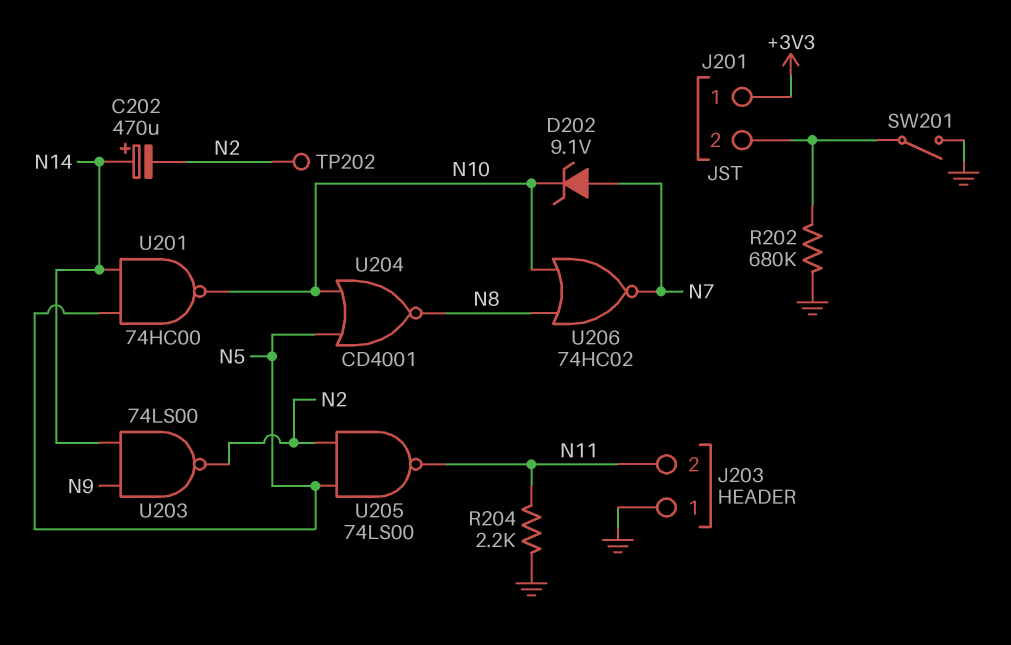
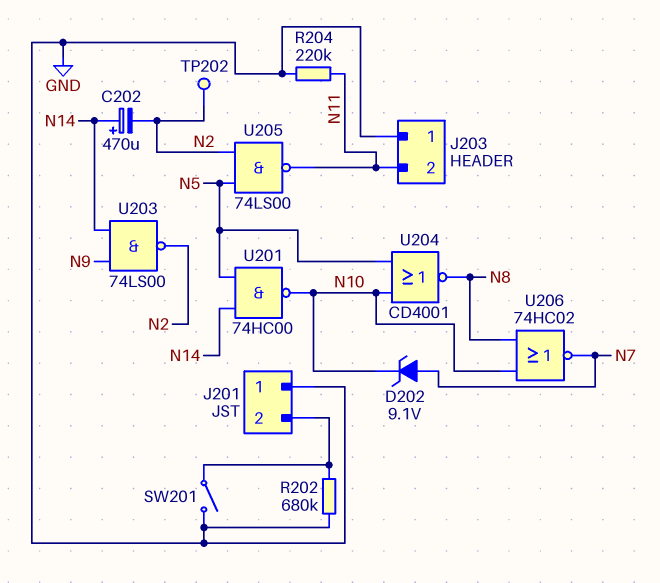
J201 pin 1: +3V3 -> GND
R204: 2.2k (GND, N11) -> 220k (GND, N11)

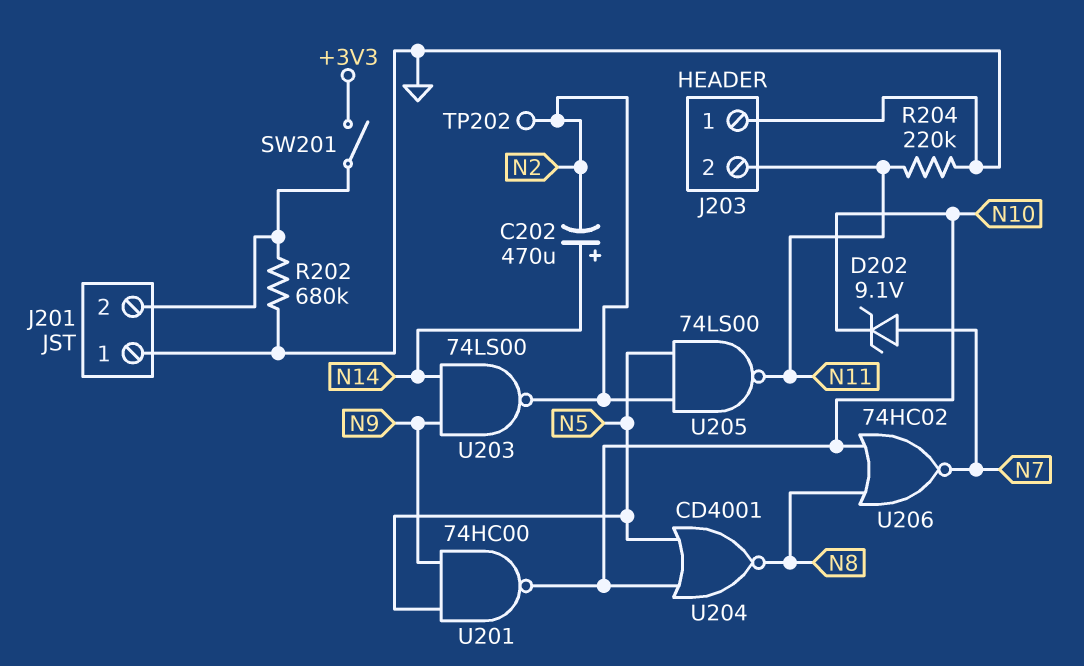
SW201: switch (GND, J201/2) -> switch (+3V3, J201/2)
U201: NAND 74HC00 (in N5, in N14, out N10) -> NAND 74HC00 (in N5, in N9, out N10)

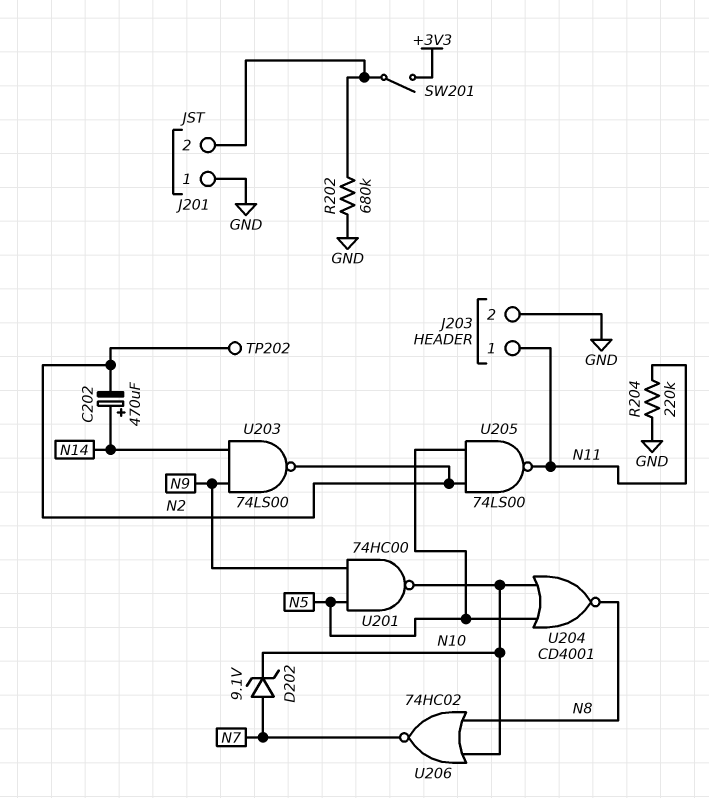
J203 pin 1: GND -> N11
J203 pin 2: N11 -> GND

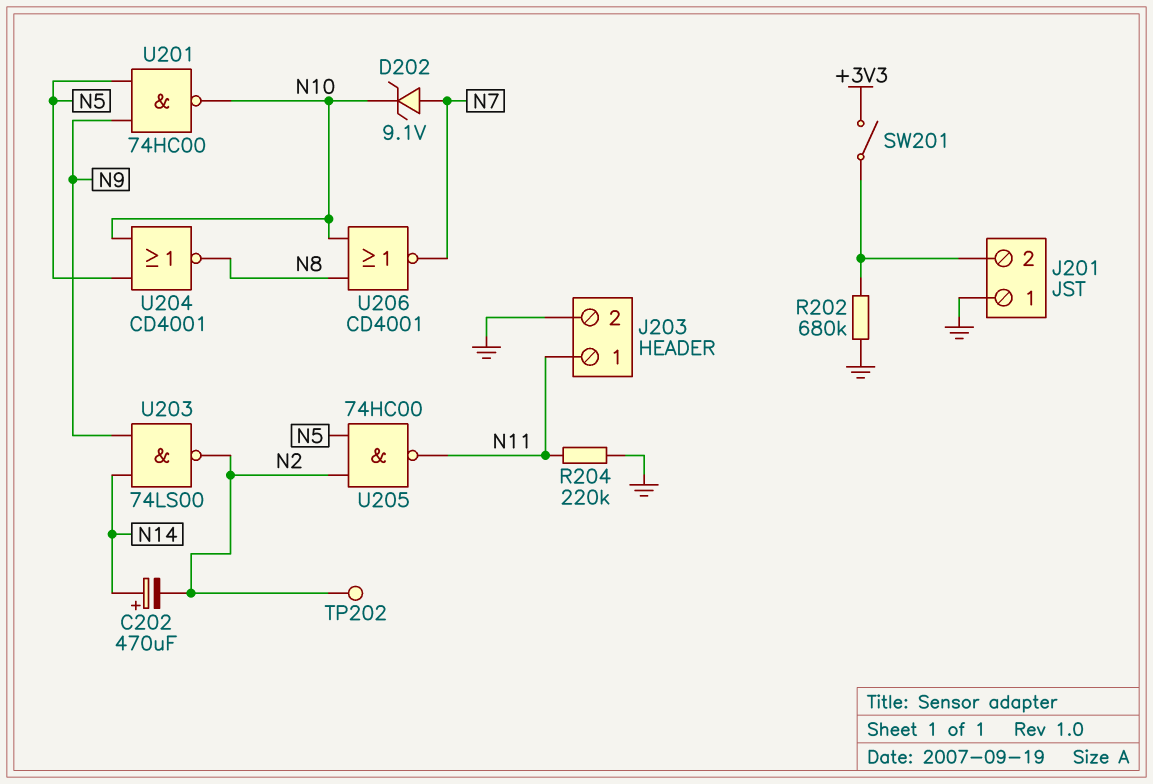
U205: NAND 74LS00 (in N2, in N5, out N11) -> NAND 74HC00 (in N2, in N5, out N11)
U206: NOR 74HC02 (in N8, in N10, out N7) -> NOR CD4001 (in N8, in N10, out N7)

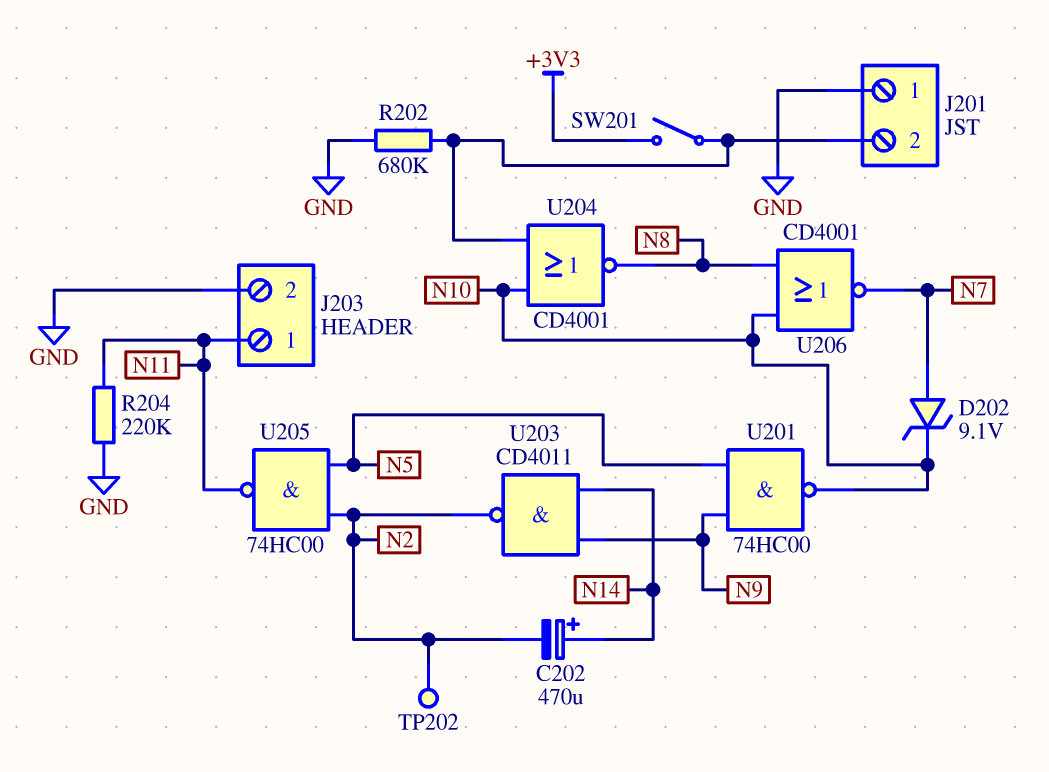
U203: NAND 74LS00 (in N9, in N14, out N2) -> NAND CD4011 (in N9, in N14, out N2)
U204: NOR CD4001 (in N5, in N10, out N8) -> NOR CD4001 (in J201/2, in N10, out N8)

